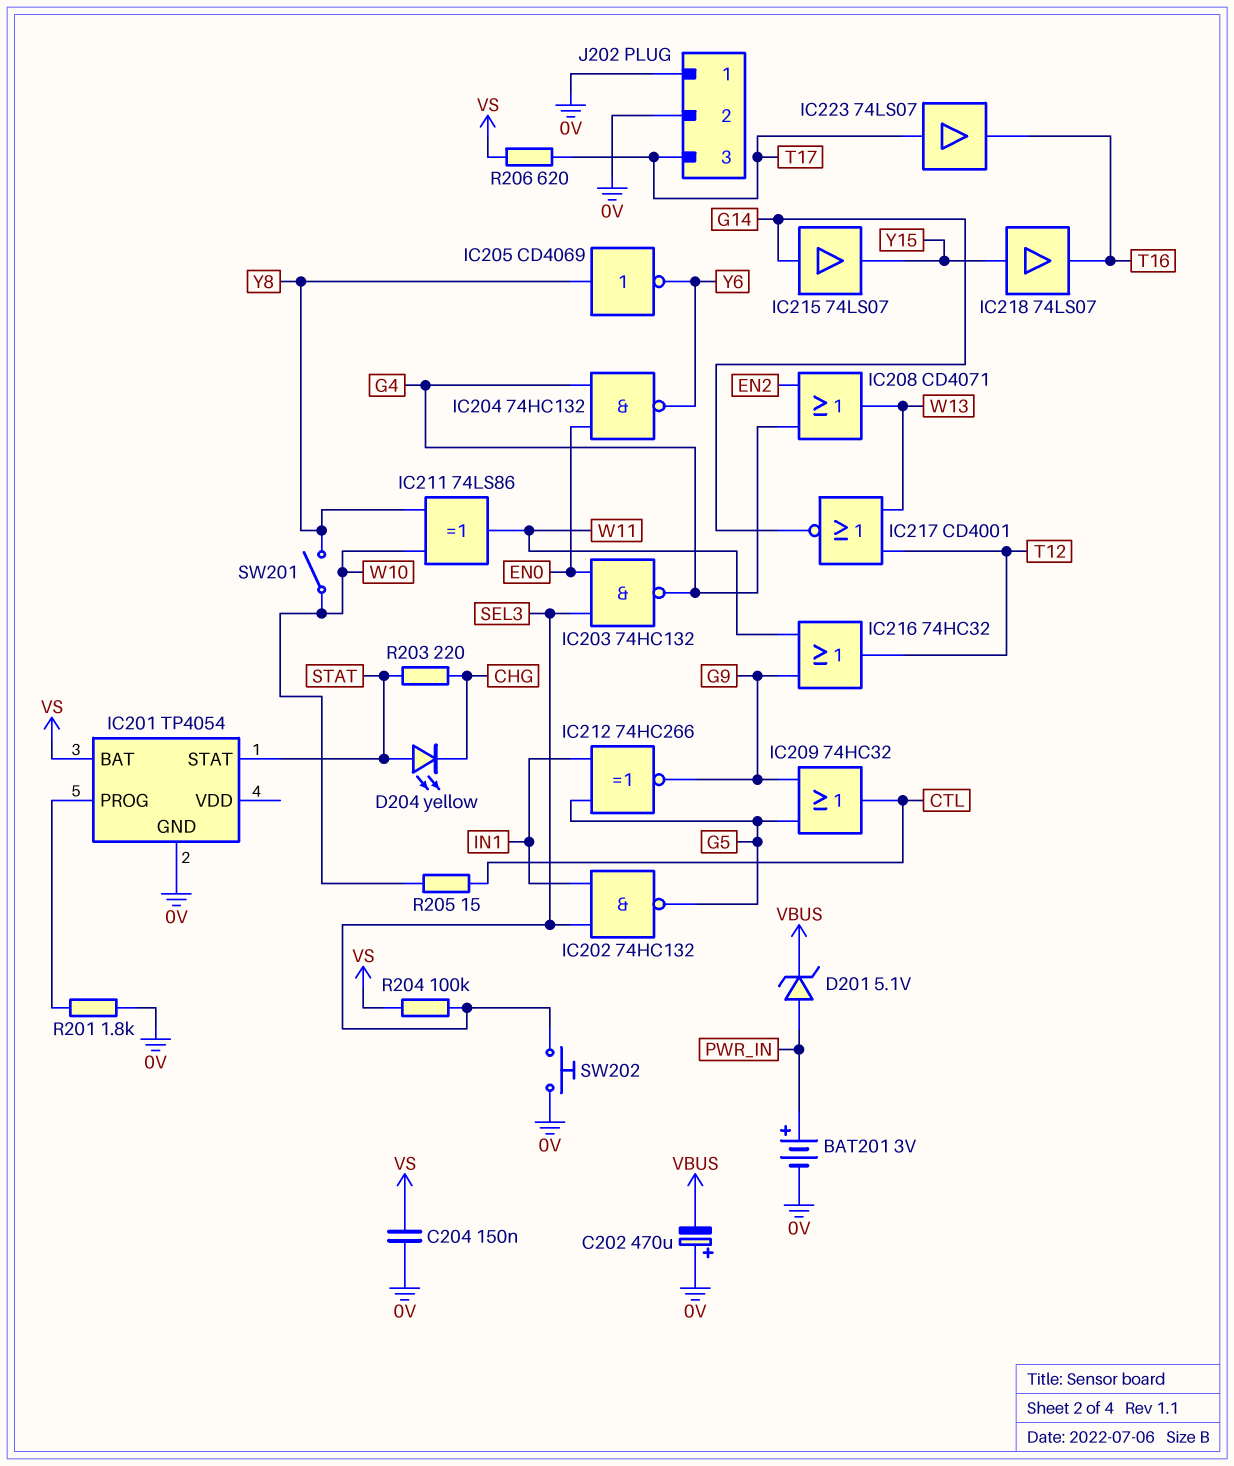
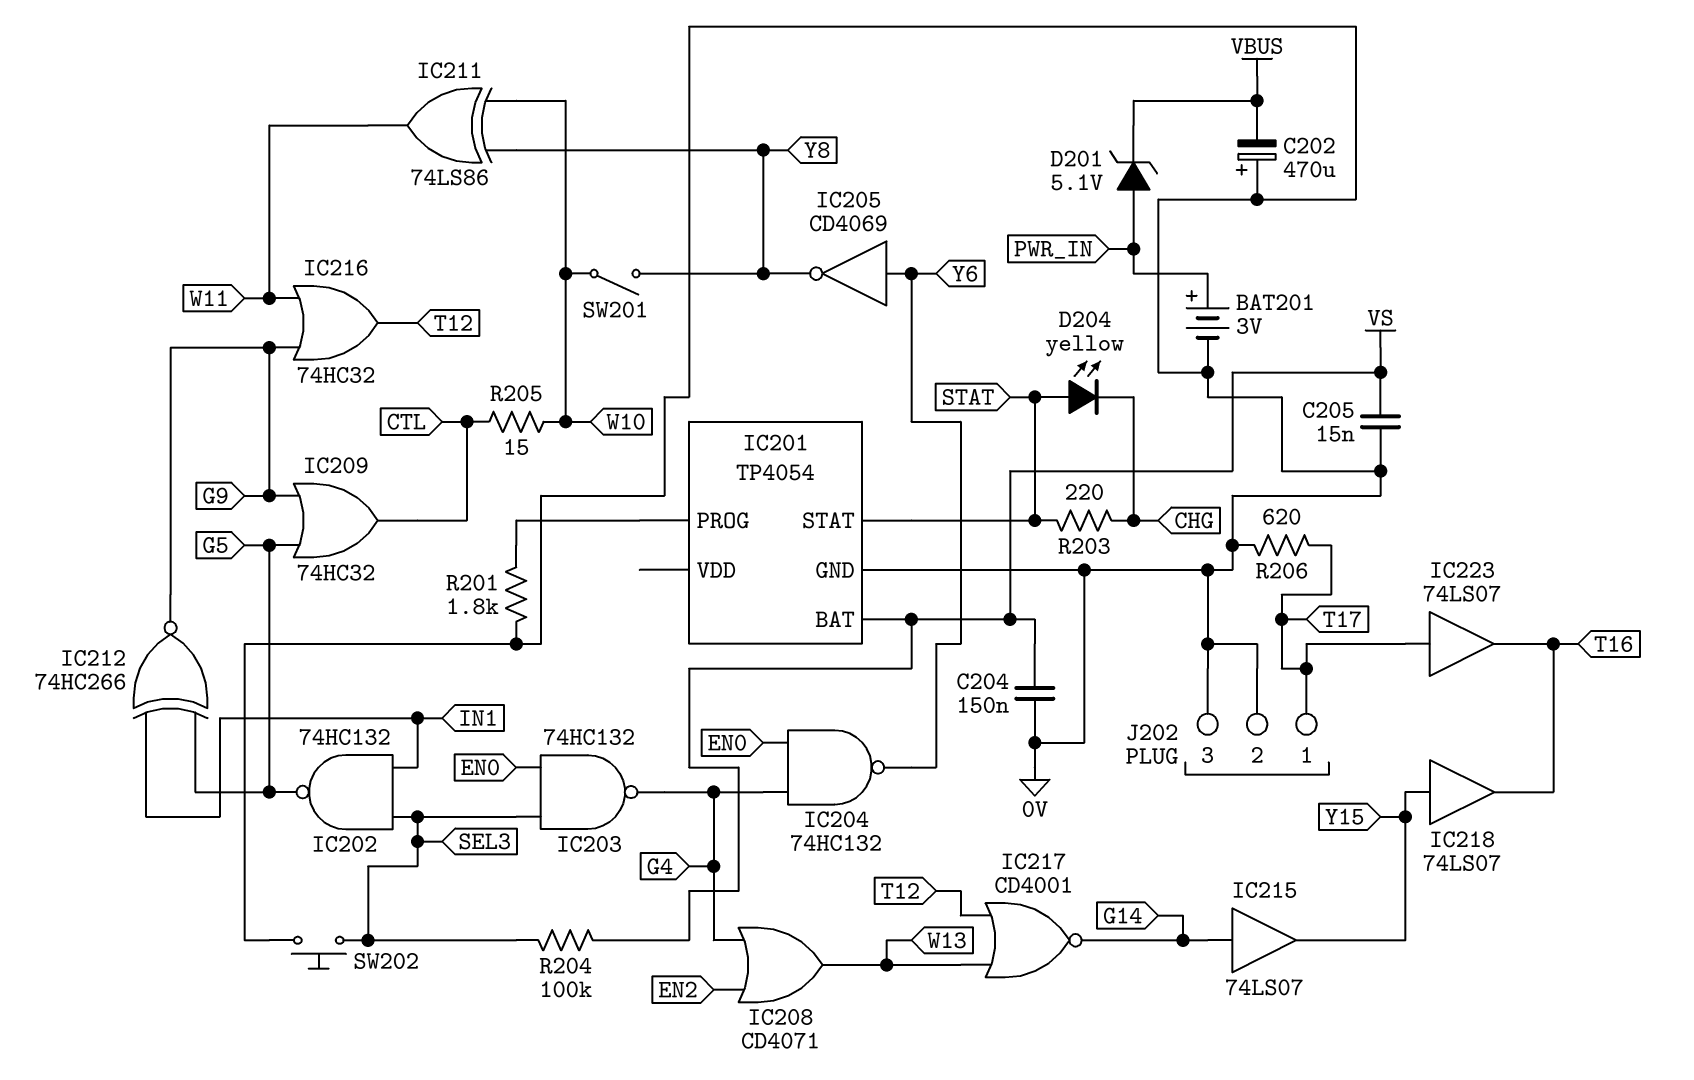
C205: none -> 15nF (0V, VS)
IC205: NOT CD4069 (in Y8, out Y6) -> NOT CD4069 (in Y6, out Y8)
J202 pin 1: 0V -> T17
J202 pin 3: T17 -> 0V
R206: 620 (T17, VS) -> 620 (0V, T17)

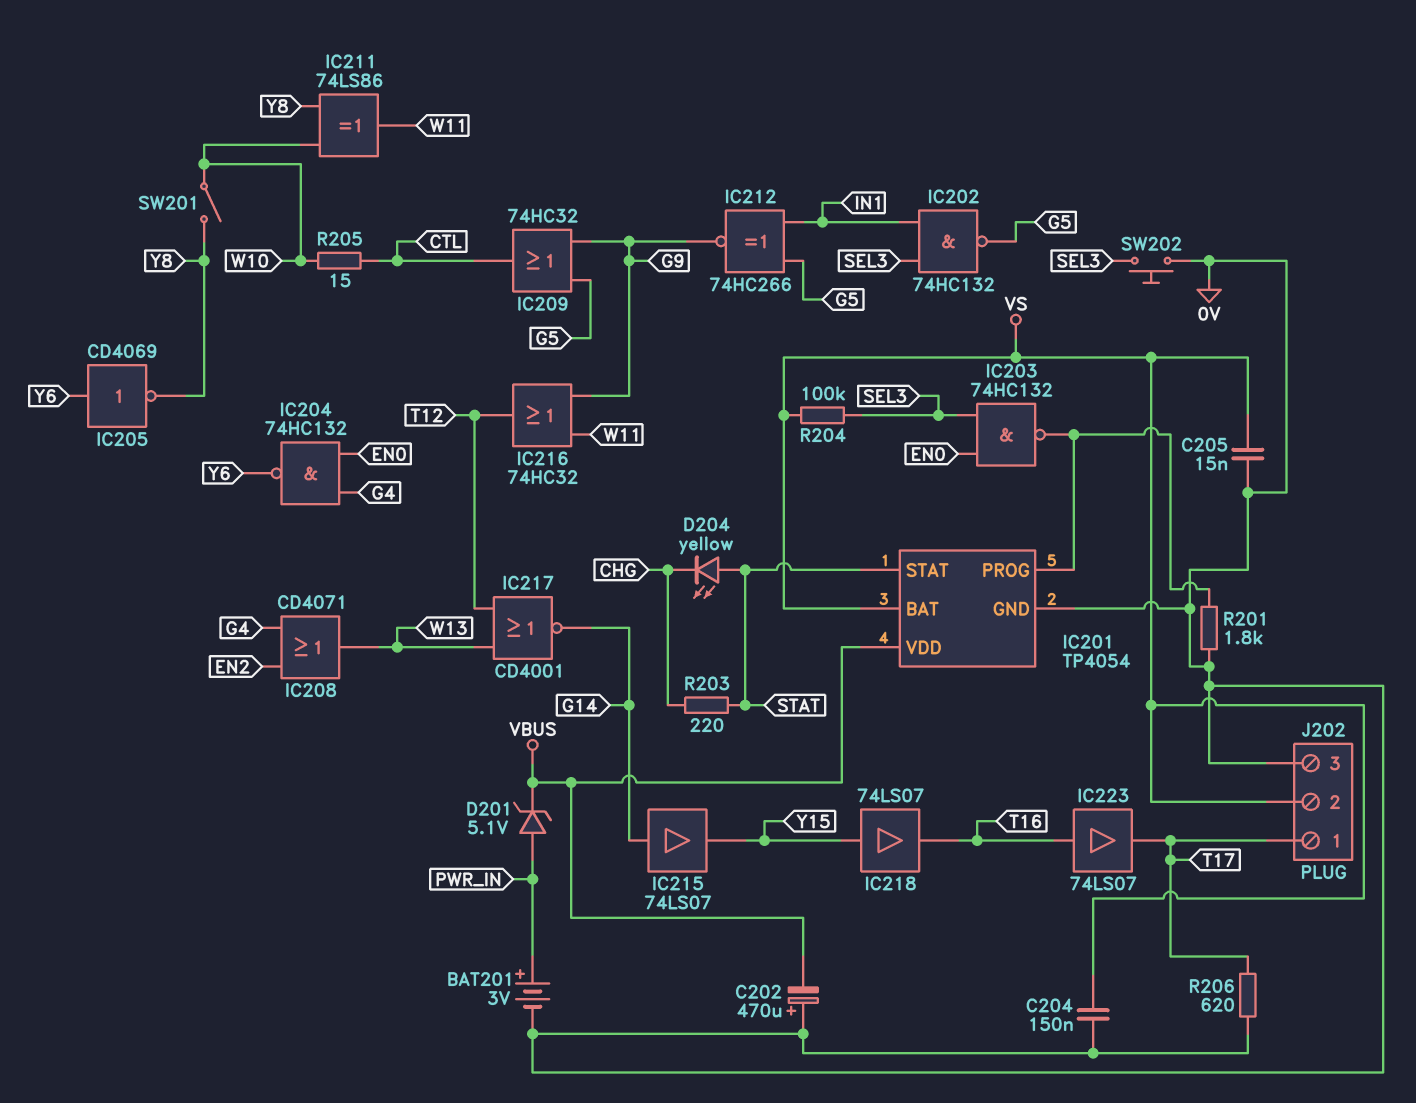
IC201 pin VDD: none -> VBUS
IC203: NAND 74HC132 (in EN0, in SEL3, out G4) -> NAND 74HC132 (in EN0, in SEL3, out IC201/PROG)
IC223: buffer 74LS07 (in T17, out T16) -> buffer 74LS07 (in T16, out T17)
J202 pin 2: 0V -> VS

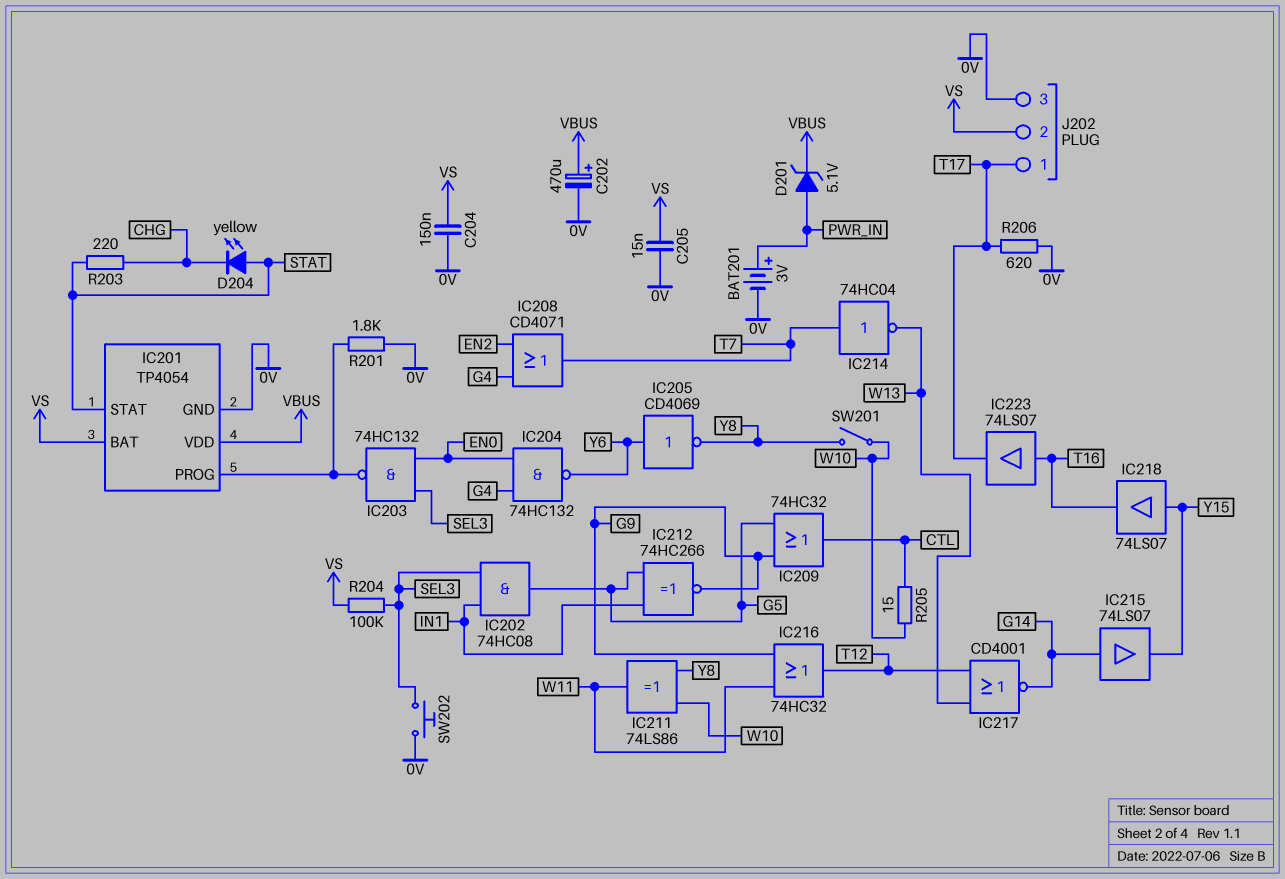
C202: 470uF (plus 0V, minus VBUS) -> 470uF (plus VBUS, minus 0V)
IC202: NAND 74HC132 (in IN1, in SEL3, out G5) -> AND 74HC08 (in IN1, in SEL3, out G5)
IC208: OR CD4071 (in EN2, in G4, out W13) -> OR CD4071 (in EN2, in G4, out T7)
IC214: none -> NOT 74HC04 (in T7, out W13)

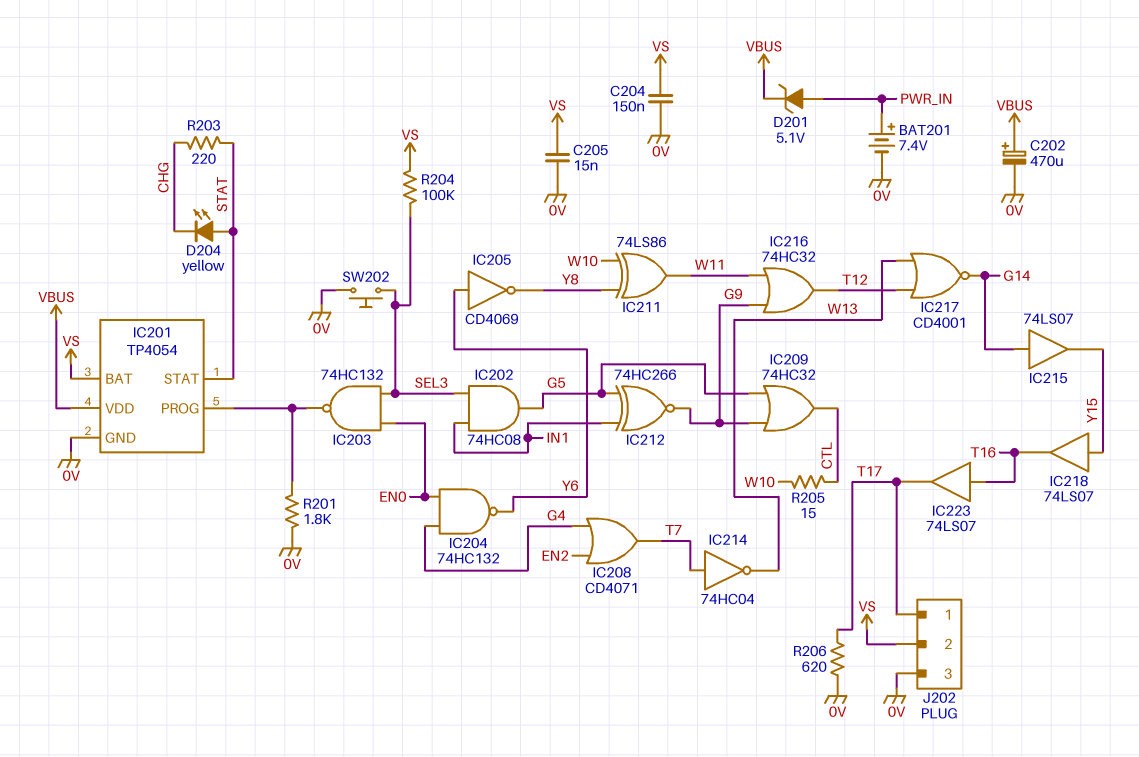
BAT201: 3V (plus PWR_IN, minus 0V) -> 7.4V (plus PWR_IN, minus 0V)
SW201: switch (W10, Y8) -> none

